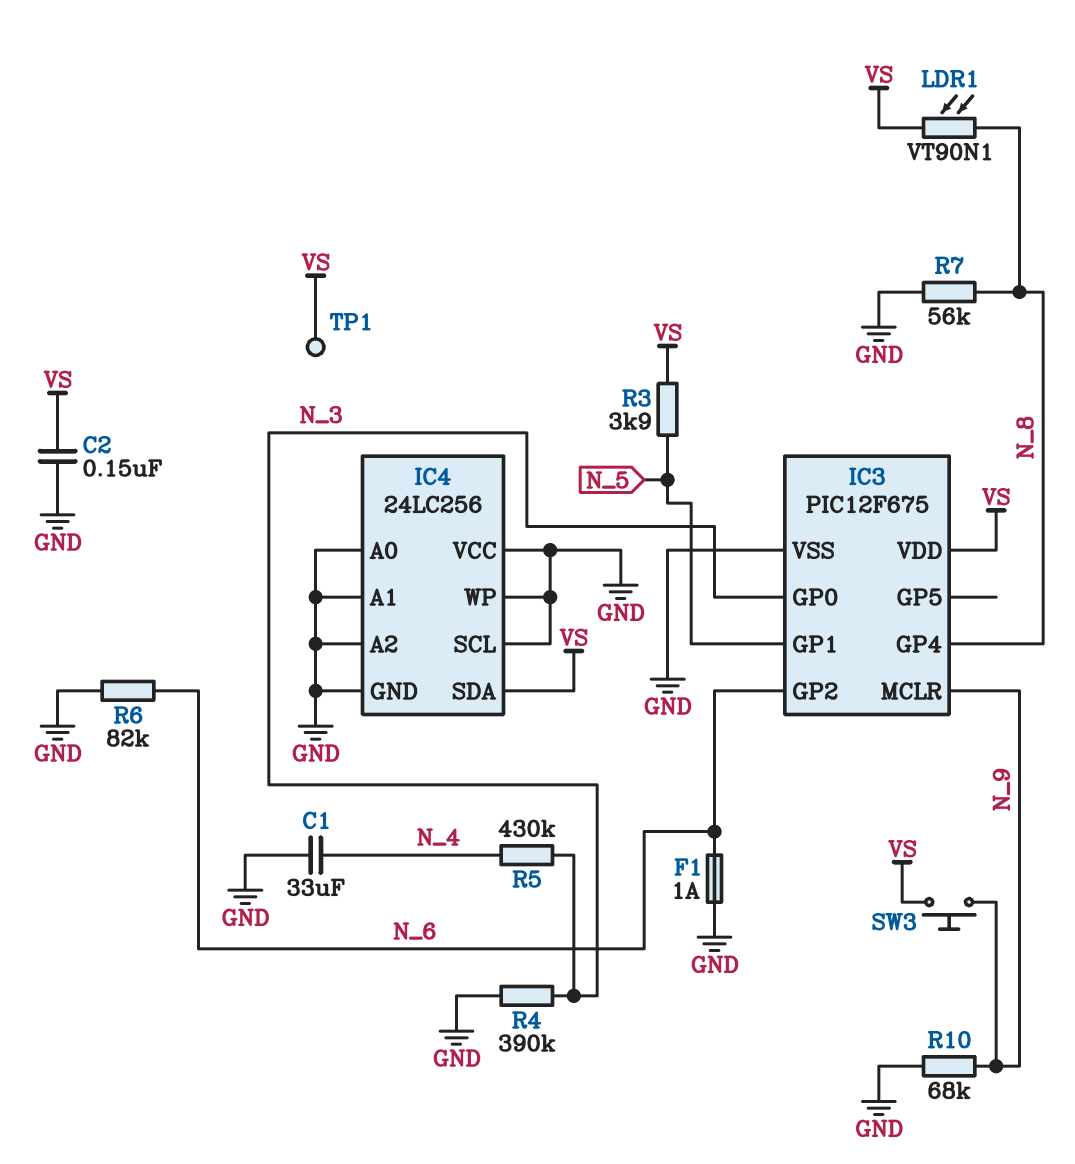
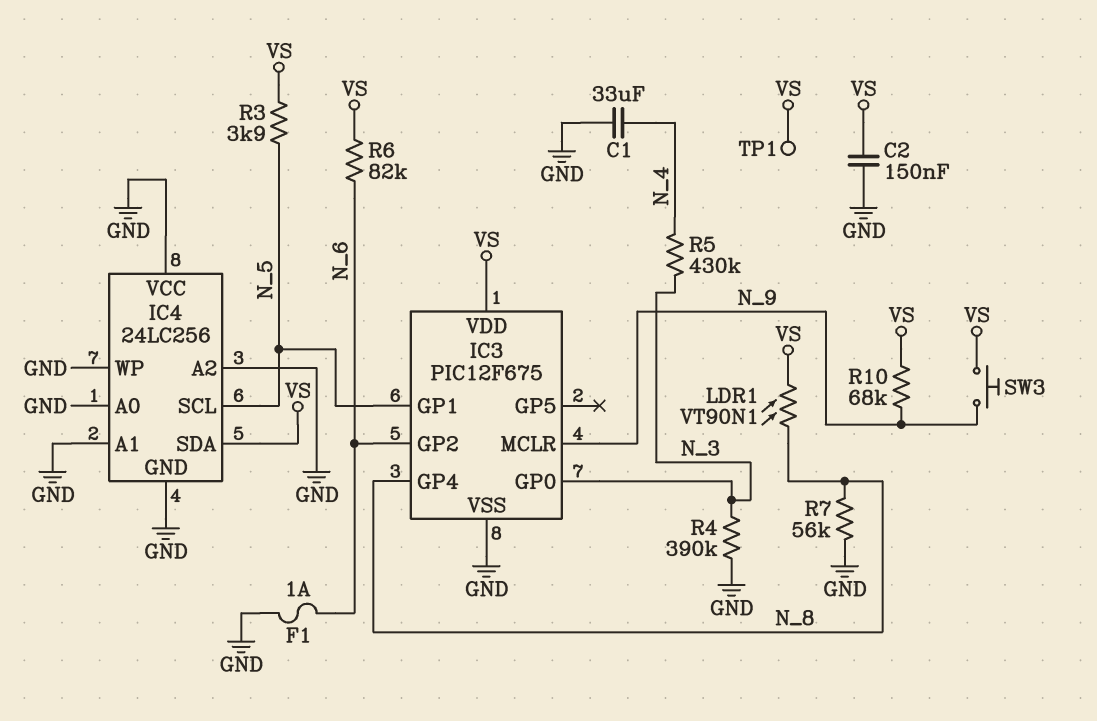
IC4 pin SCL: GND -> N_5
R6: 82k (GND, N_6) -> 82k (N_6, VS)
R10: 68k (GND, N_9) -> 68k (N_9, VS)

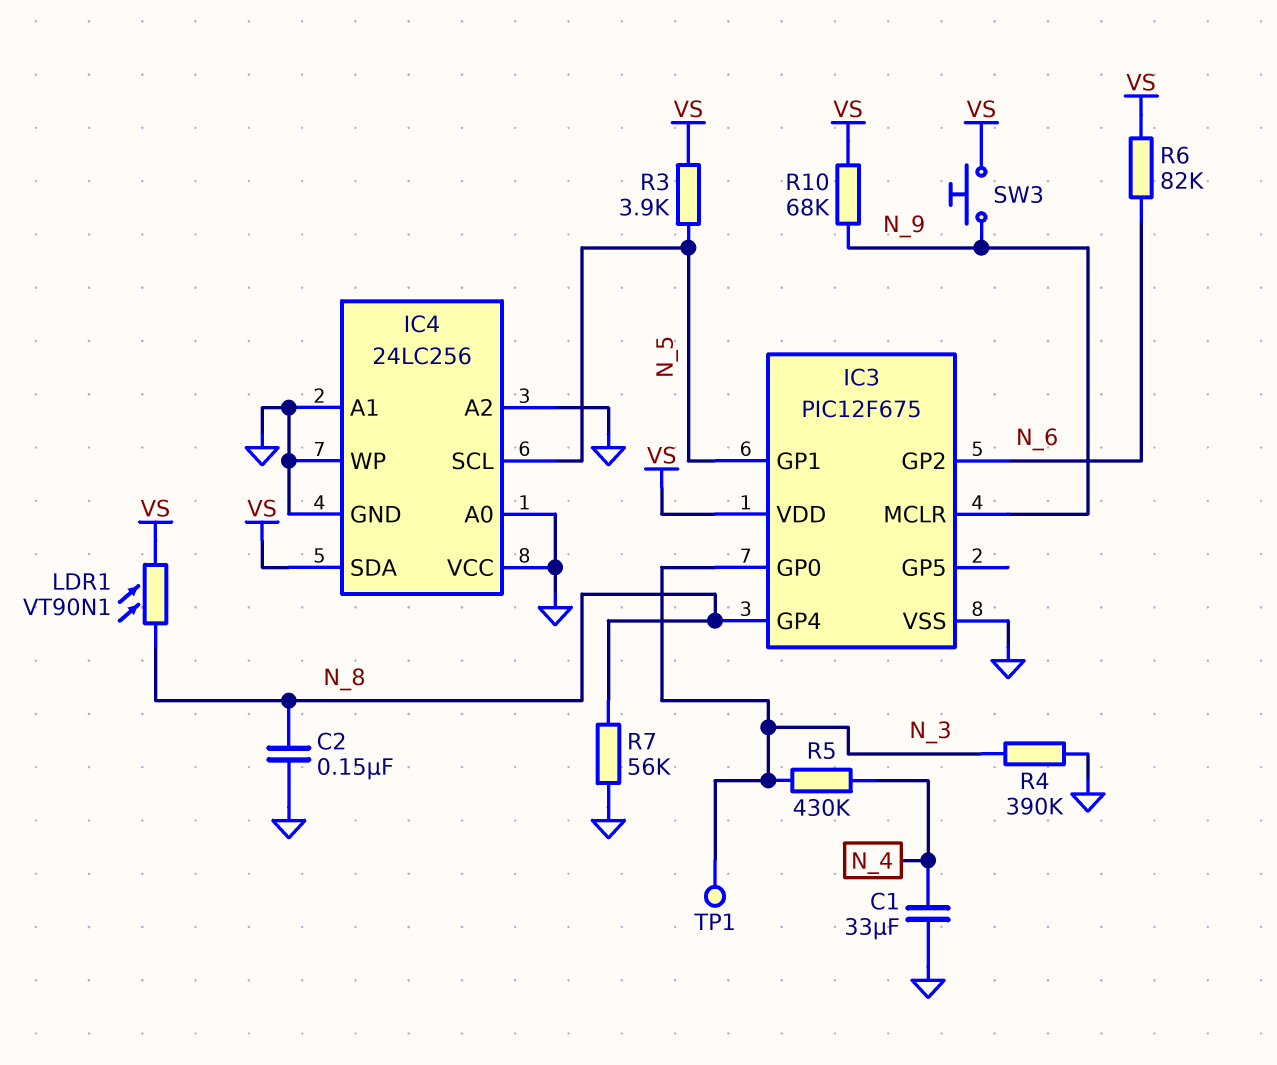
C2: 150nF (GND, VS) -> 150nF (GND, N_8)
F1: 1A (GND, N_6) -> none
TP1: test point (VS) -> test point (N_3)

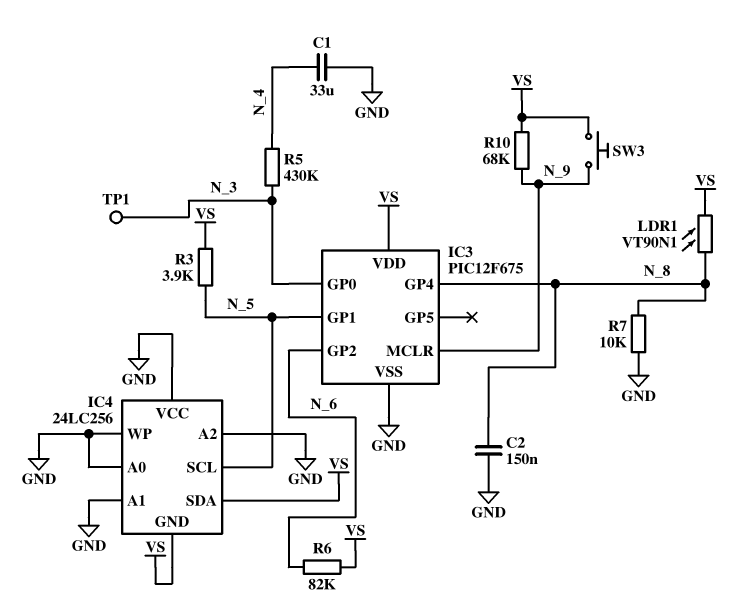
IC4 pin GND: GND -> VS
R4: 390k (GND, N_3) -> none
R7: 56k (GND, N_8) -> 10k (GND, N_8)

